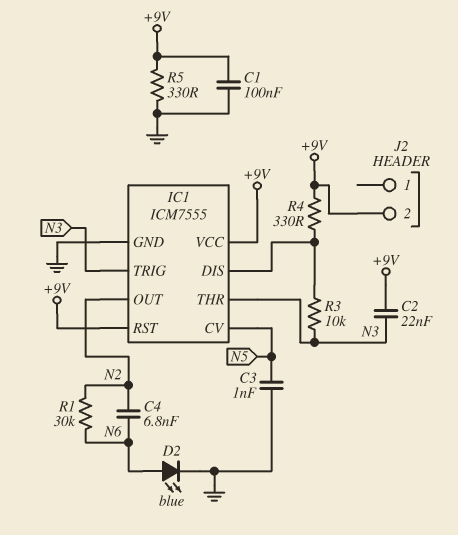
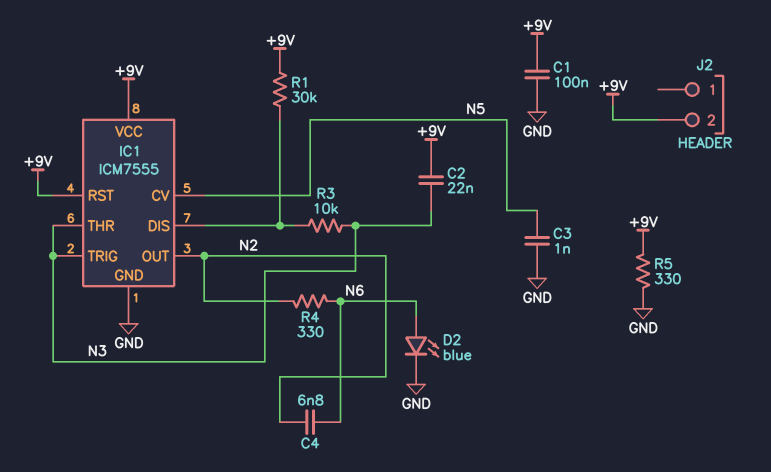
R1: 30k (N2, N6) -> 30k (+9V, IC1/DIS)
R4: 330 (+9V, IC1/DIS) -> 330 (N2, N6)

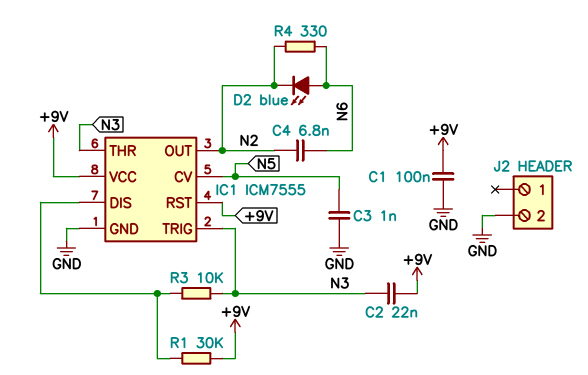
D2: LED blue (A N6, K GND) -> LED blue (A N6, K N2)
J2 pin 2: +9V -> GND
R5: 330 (+9V, GND) -> none

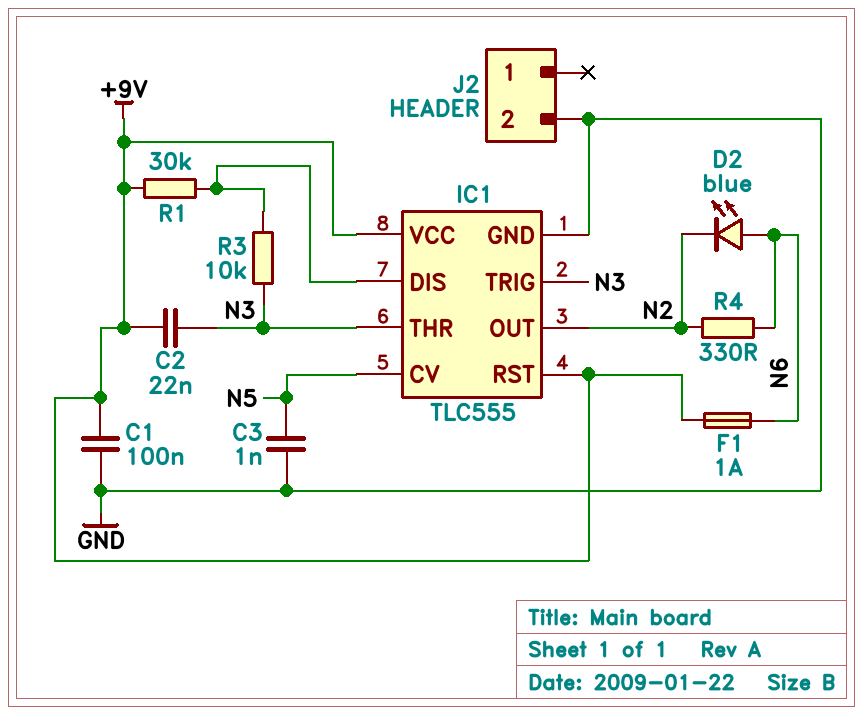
C4: 6.8nF (N2, N6) -> none
F1: none -> 1A (+9V, N6)
IC1: ICM7555 -> TLC555

